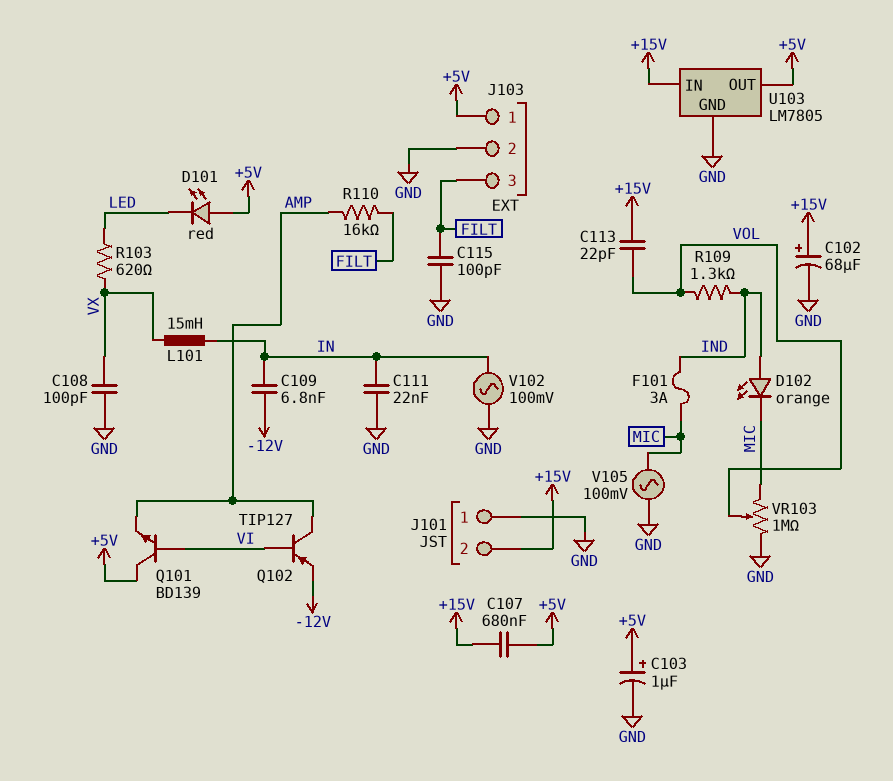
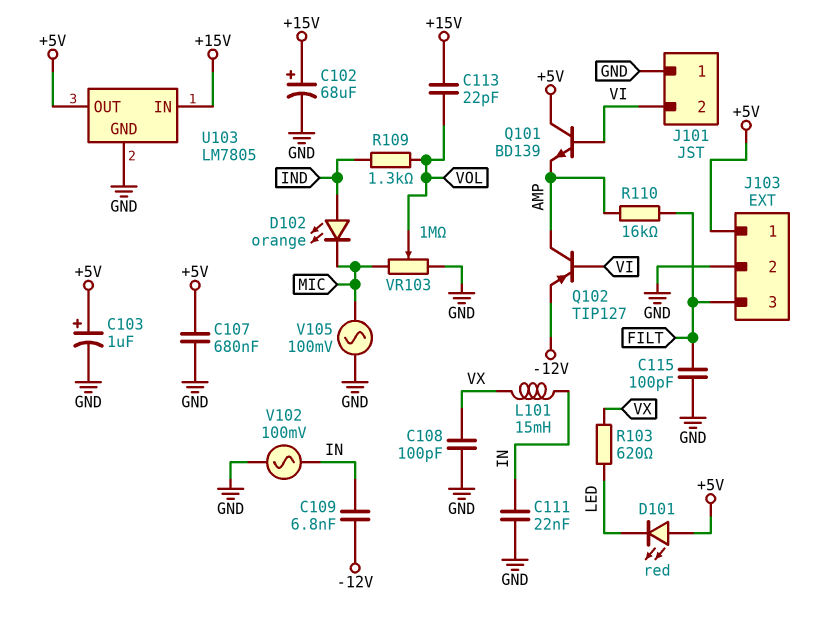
C107: 680nF (+5V, +15V) -> 680nF (+5V, GND)
F101: 3A (IND, MIC) -> none
J101 pin 2: +15V -> VI

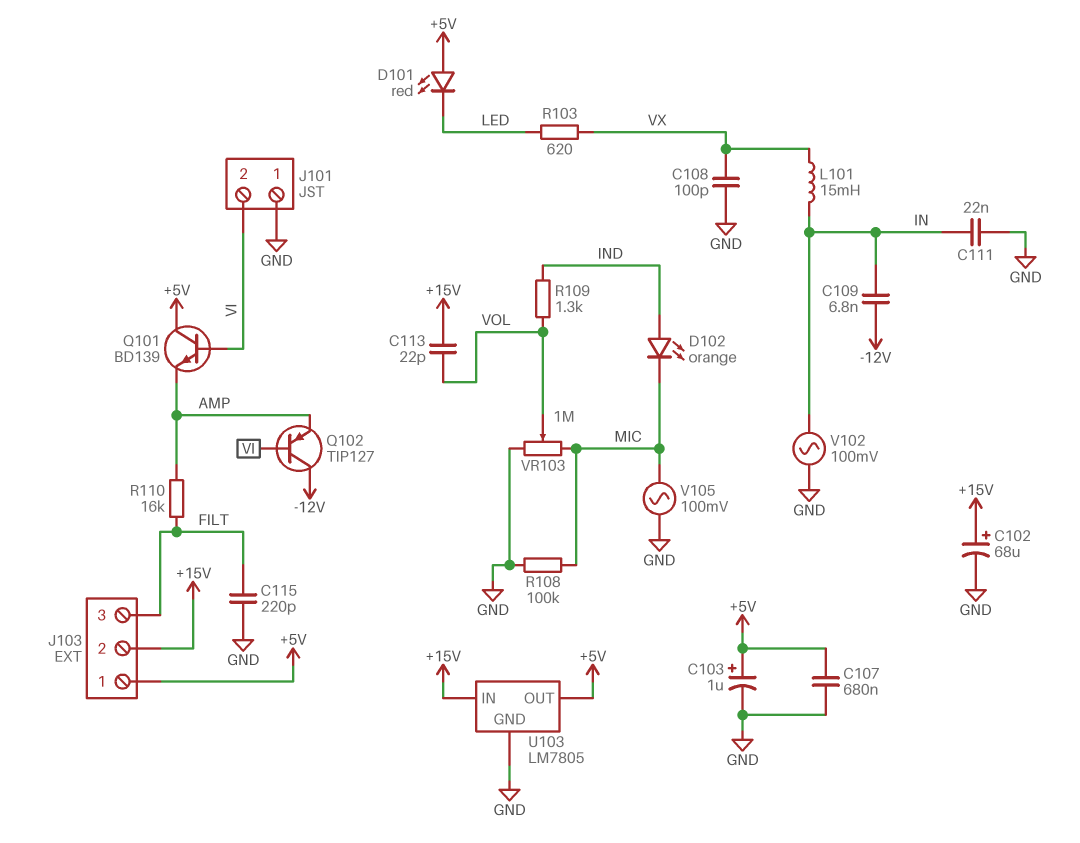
C115: 100pF (FILT, GND) -> 220pF (FILT, GND)
J103 pin 2: GND -> +15V
Q102: PNP TIP127 (B VI, C AMP, E -12V) -> PNP TIP127 (B VI, C -12V, E AMP)
R108: none -> 100k (GND, MIC)

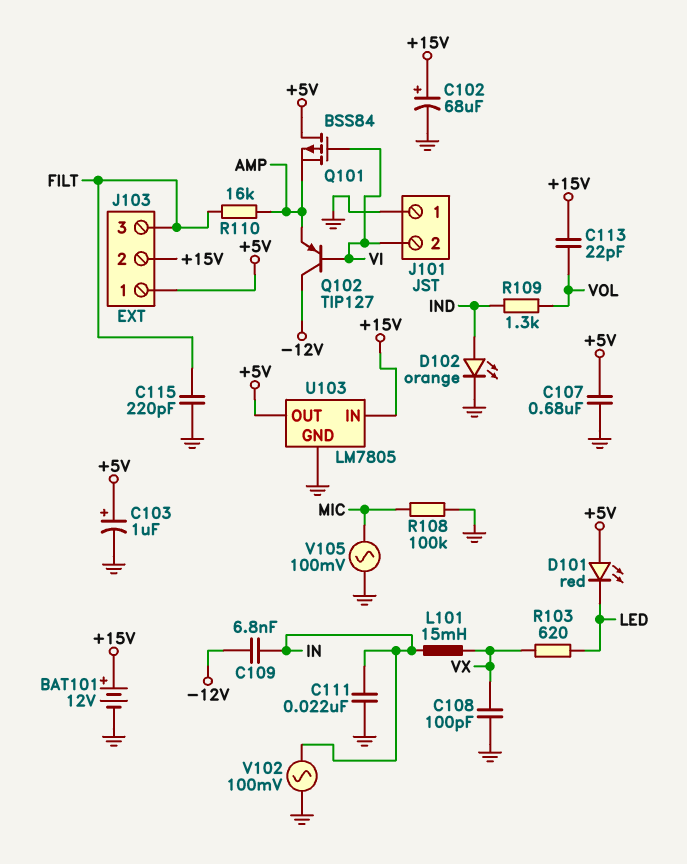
BAT101: none -> 12V (plus +15V, minus GND)
D102: LED orange (A IND, K MIC) -> LED orange (A IND, K GND)
Q101: NPN BD139 (B VI, C +5V, E AMP) -> PMOS BSS84 (G VI, D +5V, S AMP)
VR103: 1M (GND, MIC, wiper VOL) -> none

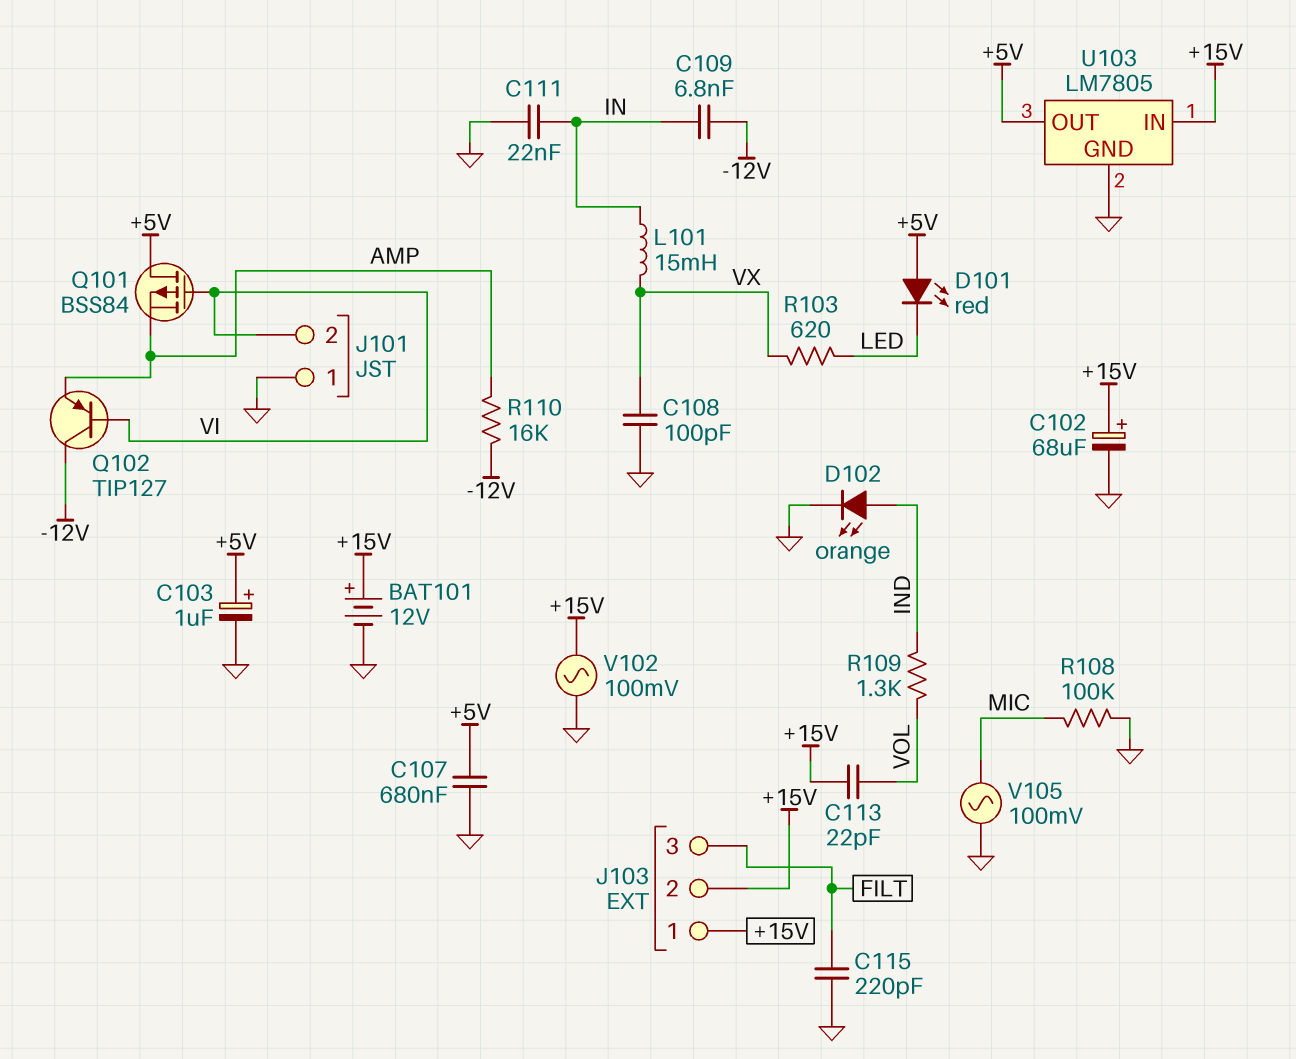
J103 pin 1: +5V -> +15V
R110: 16k (AMP, FILT) -> 16k (-12V, AMP)
V102: AC 100mV (GND, IN) -> AC 100mV (+15V, GND)

